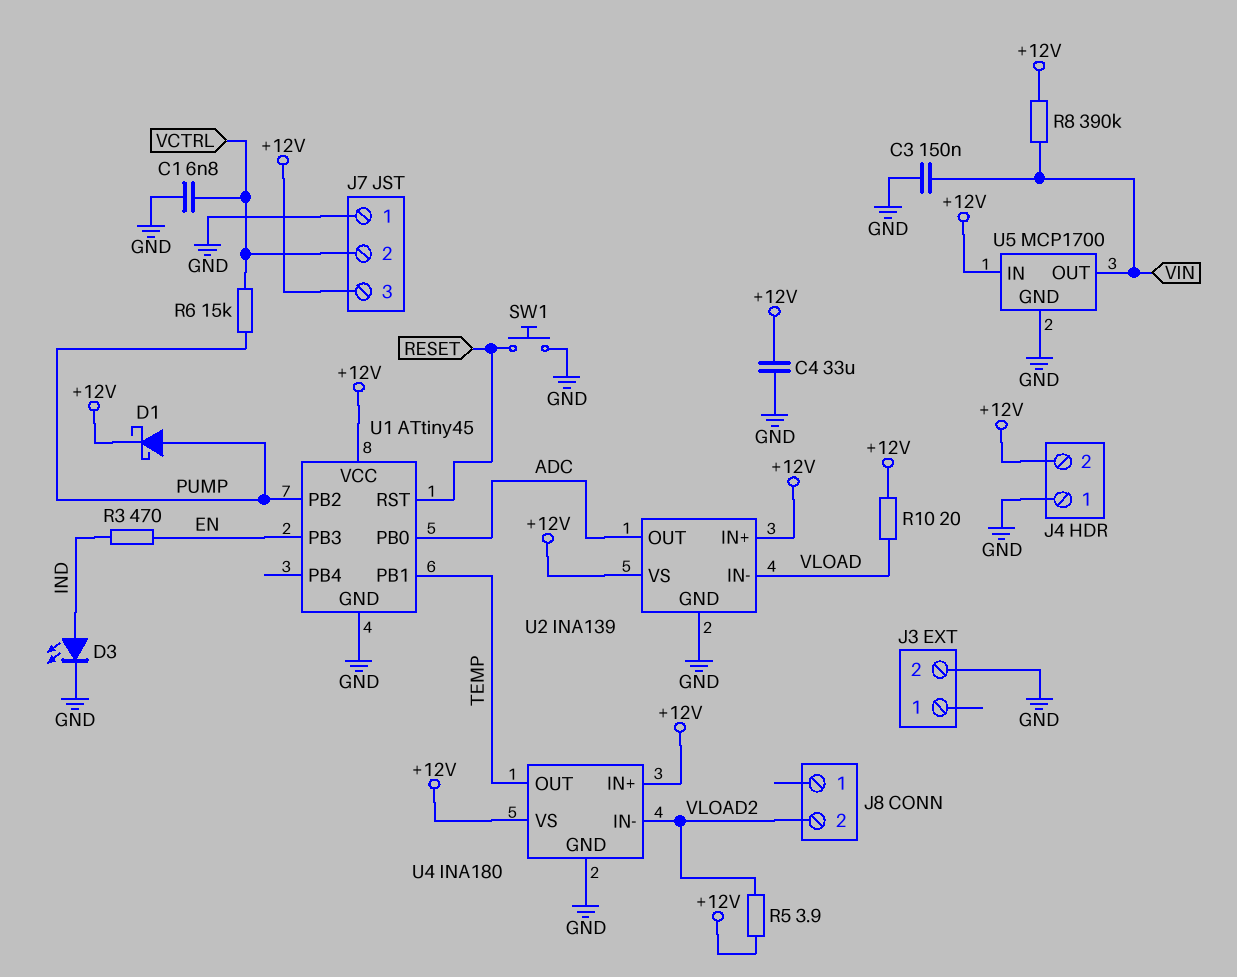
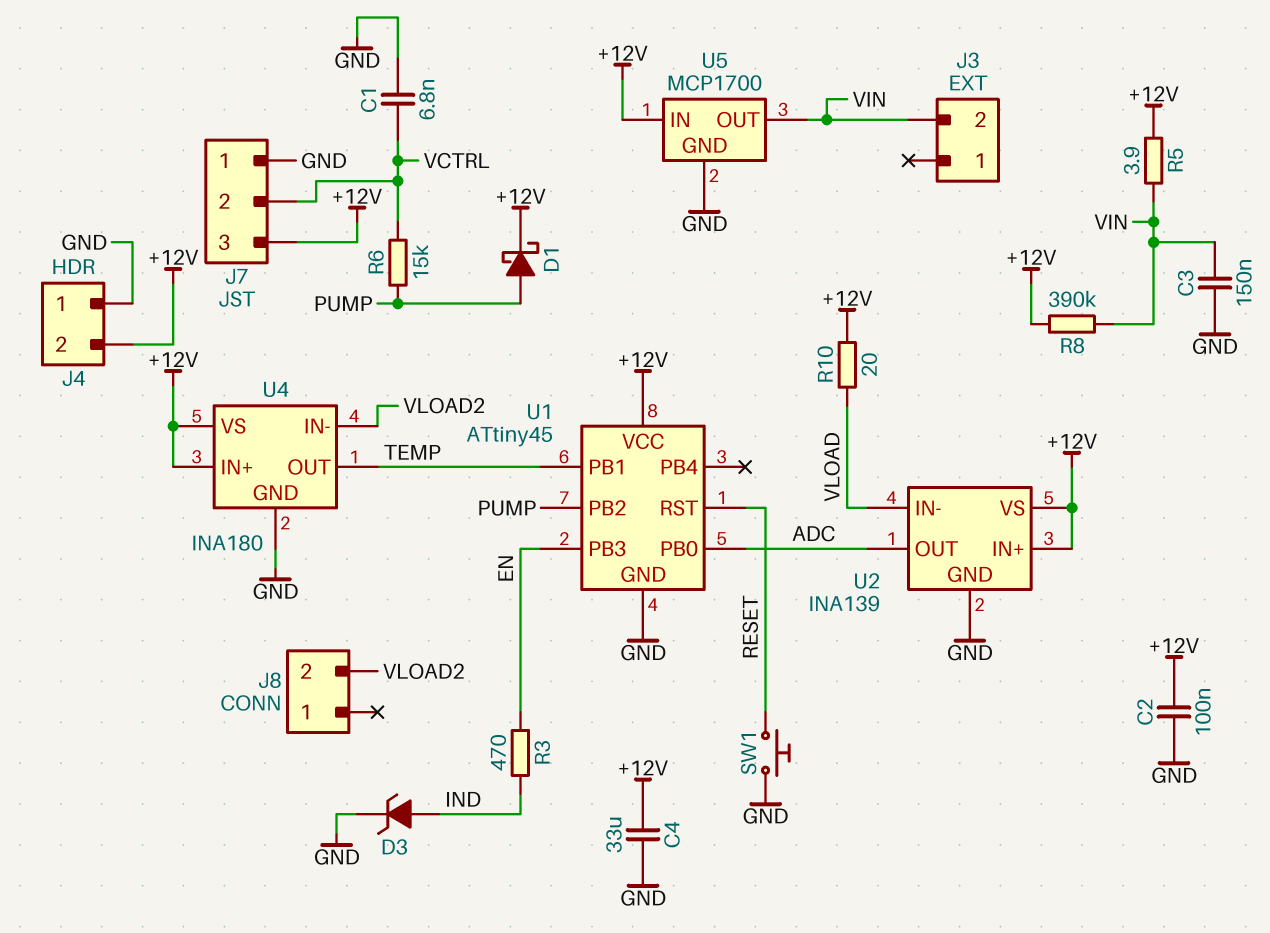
C2: none -> 100nF (+12V, GND)
D3: LED (A IND, K GND) -> zener (A IND, K GND)
J3 pin 2: GND -> VIN
R5: 3.9 (+12V, VLOAD2) -> 3.9 (+12V, VIN)

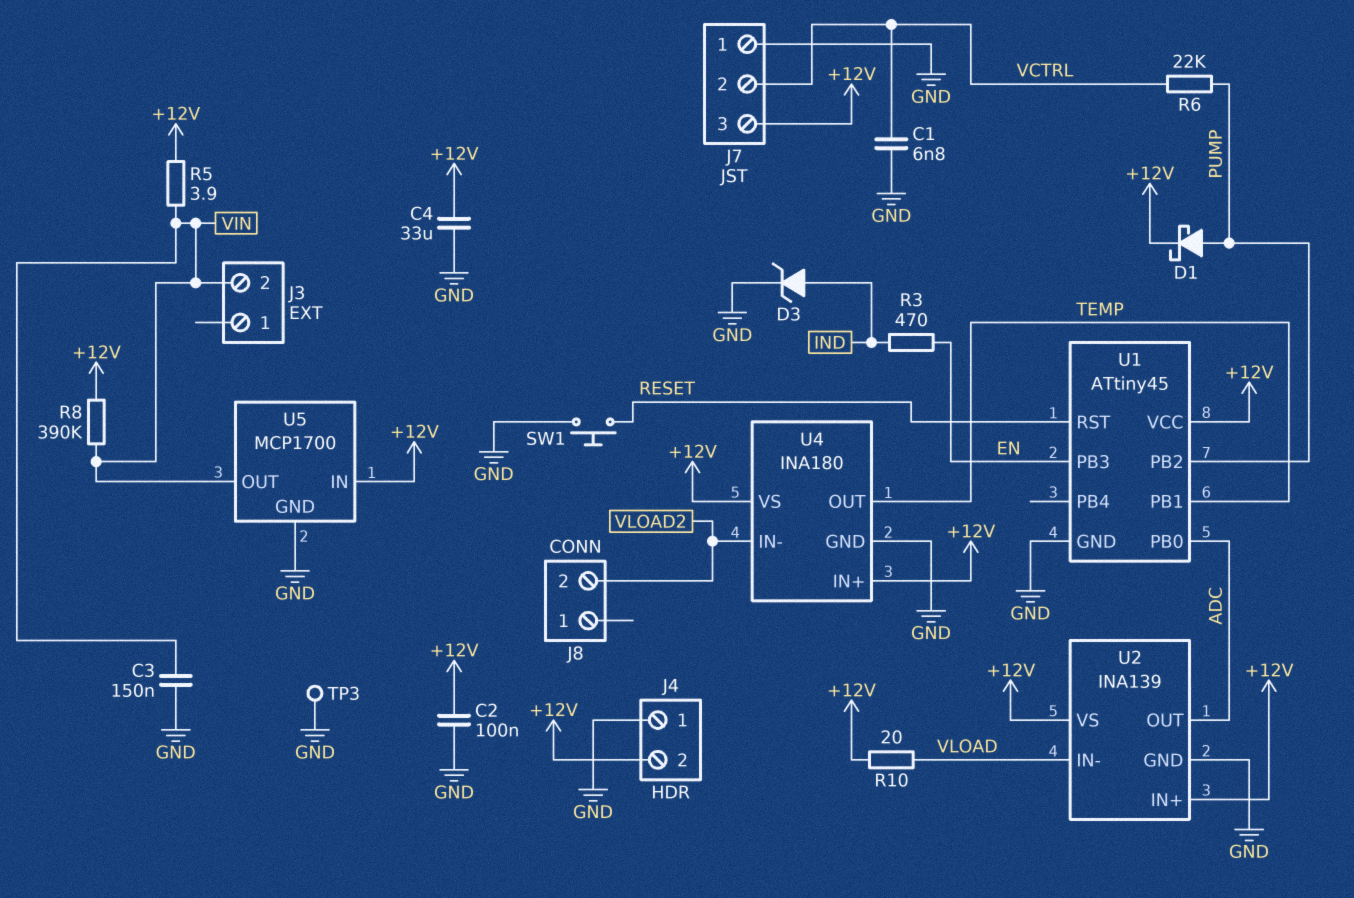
R6: 15k (PUMP, VCTRL) -> 22k (PUMP, VCTRL)
TP3: none -> test point (GND)

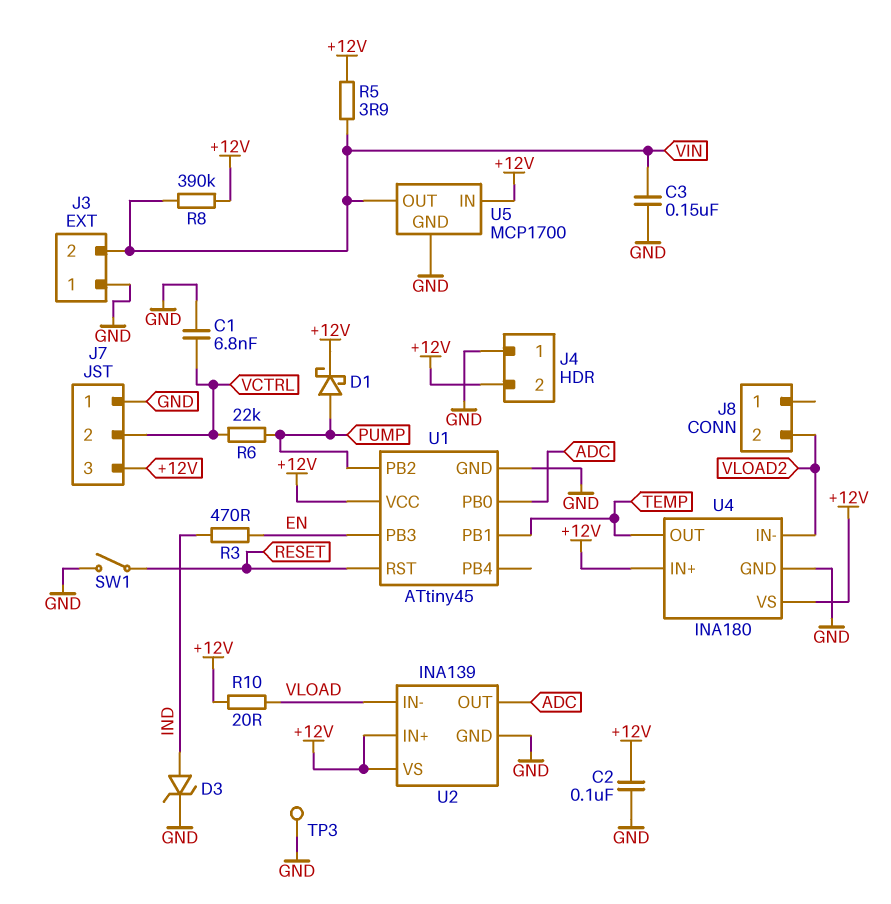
C4: 33uF (+12V, GND) -> none
J3 pin 1: none -> GND
SW1: button (GND, RESET) -> switch (GND, RESET)

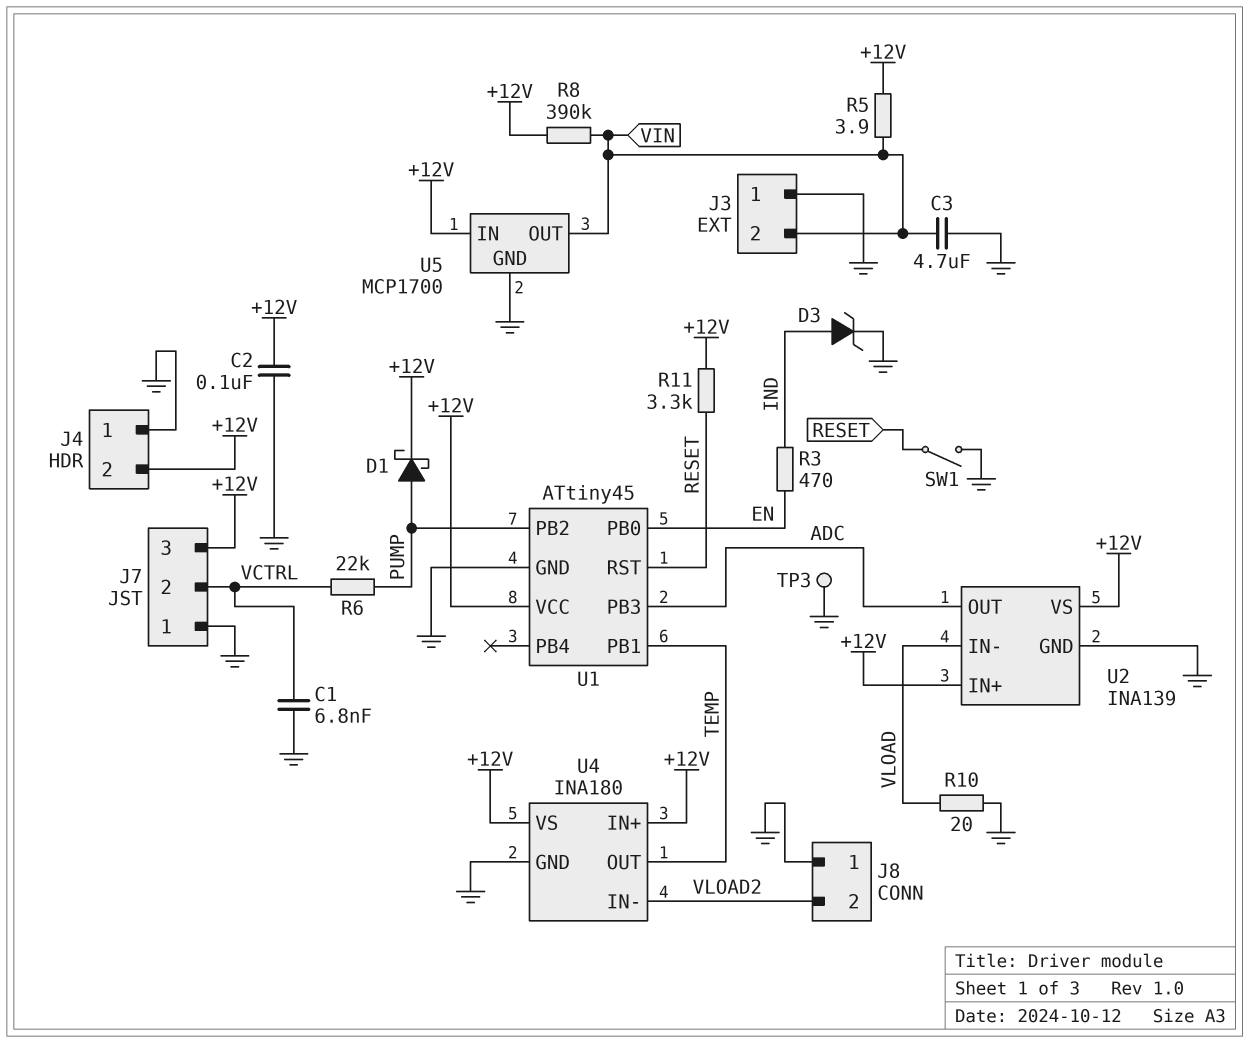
C3: 150nF (GND, VIN) -> 4.7uF (GND, VIN)
J8 pin 1: none -> GND
R10: 20 (+12V, VLOAD) -> 20 (GND, VLOAD)
R11: none -> 3.3k (+12V, RESET)
U1 pin PB0: ADC -> EN
U1 pin PB3: EN -> ADC

